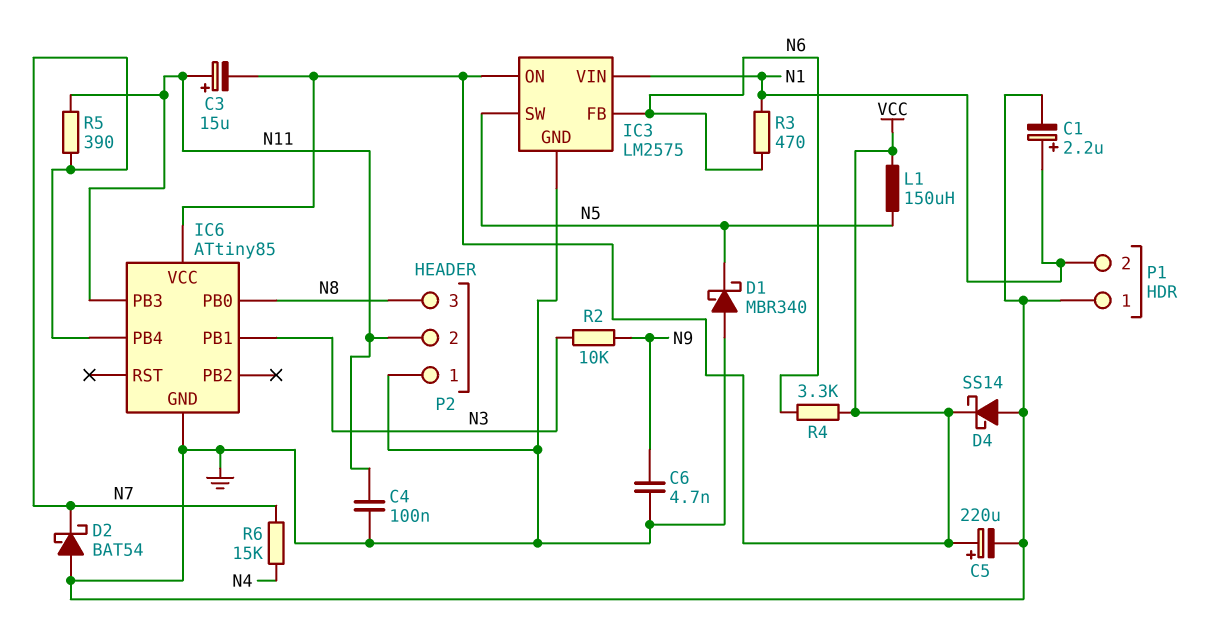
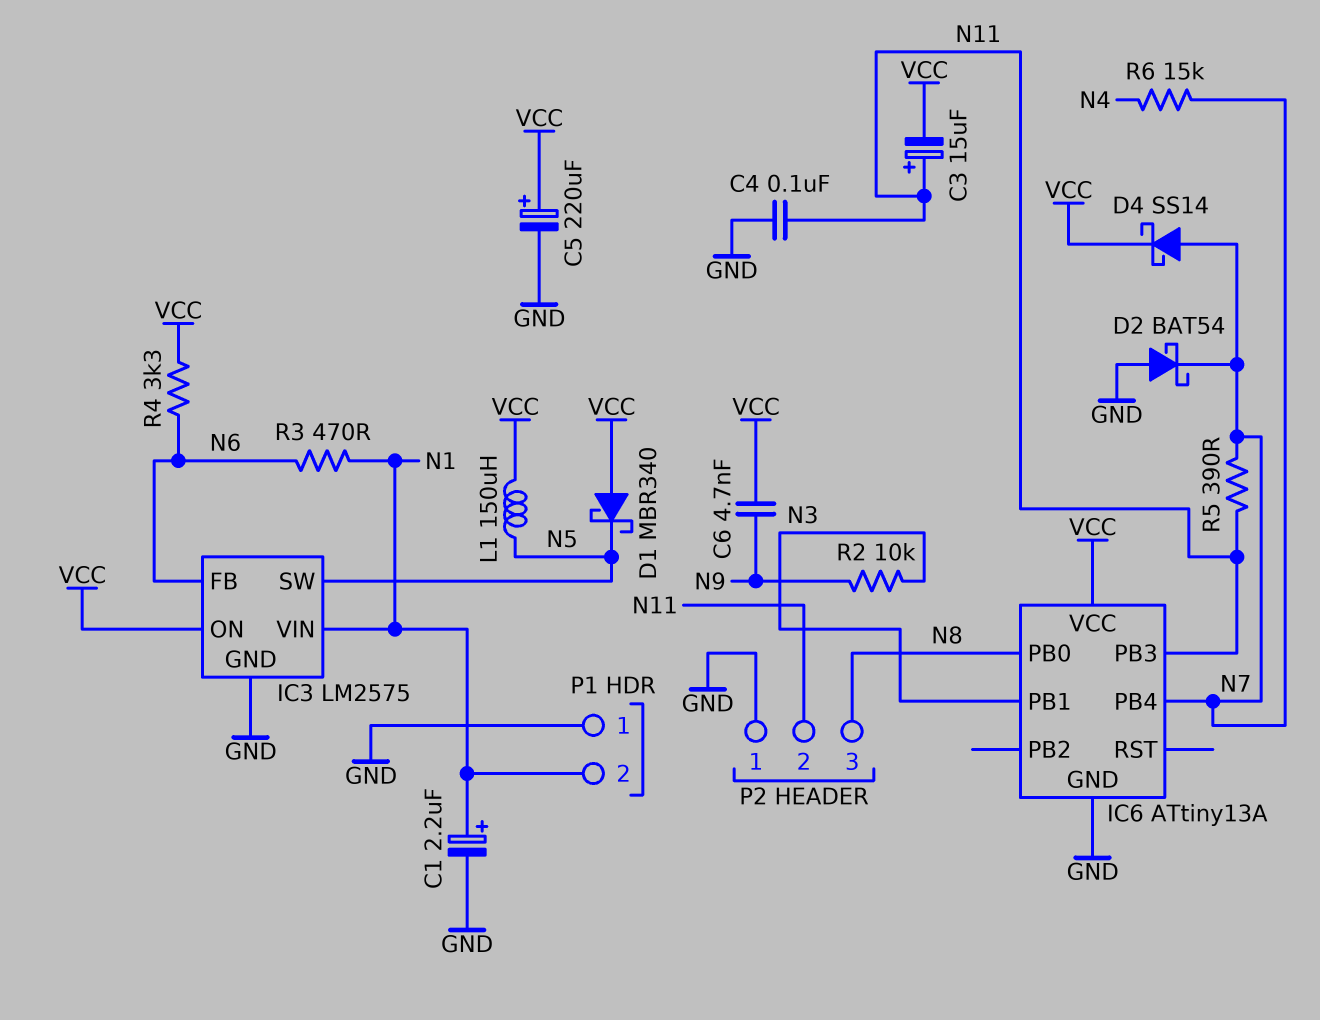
C6: 4.7nF (GND, N9) -> 4.7nF (N9, VCC)
D1: schottky MBR340 (A GND, K N5) -> schottky MBR340 (A VCC, K N5)
D4: schottky SS14 (A GND, K VCC) -> schottky SS14 (A N7, K VCC)
IC6: ATtiny85 -> ATtiny13A

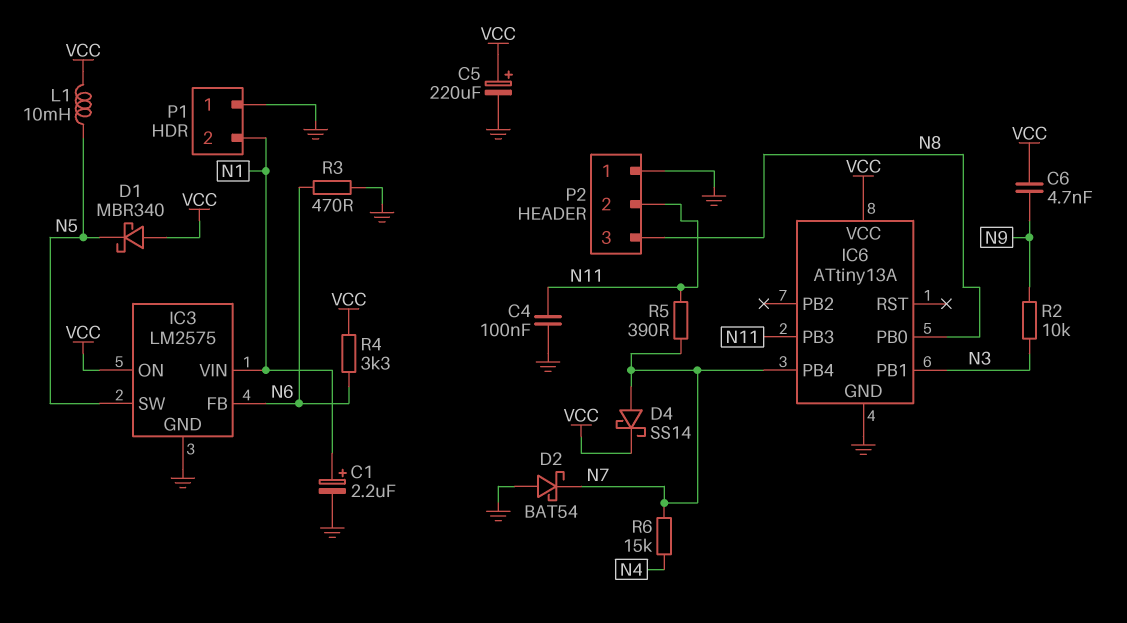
C3: 15uF (plus N11, minus VCC) -> none
L1: 150uH (N5, VCC) -> 10mH (N5, VCC)
R3: 470 (N1, N6) -> 470 (GND, N6)

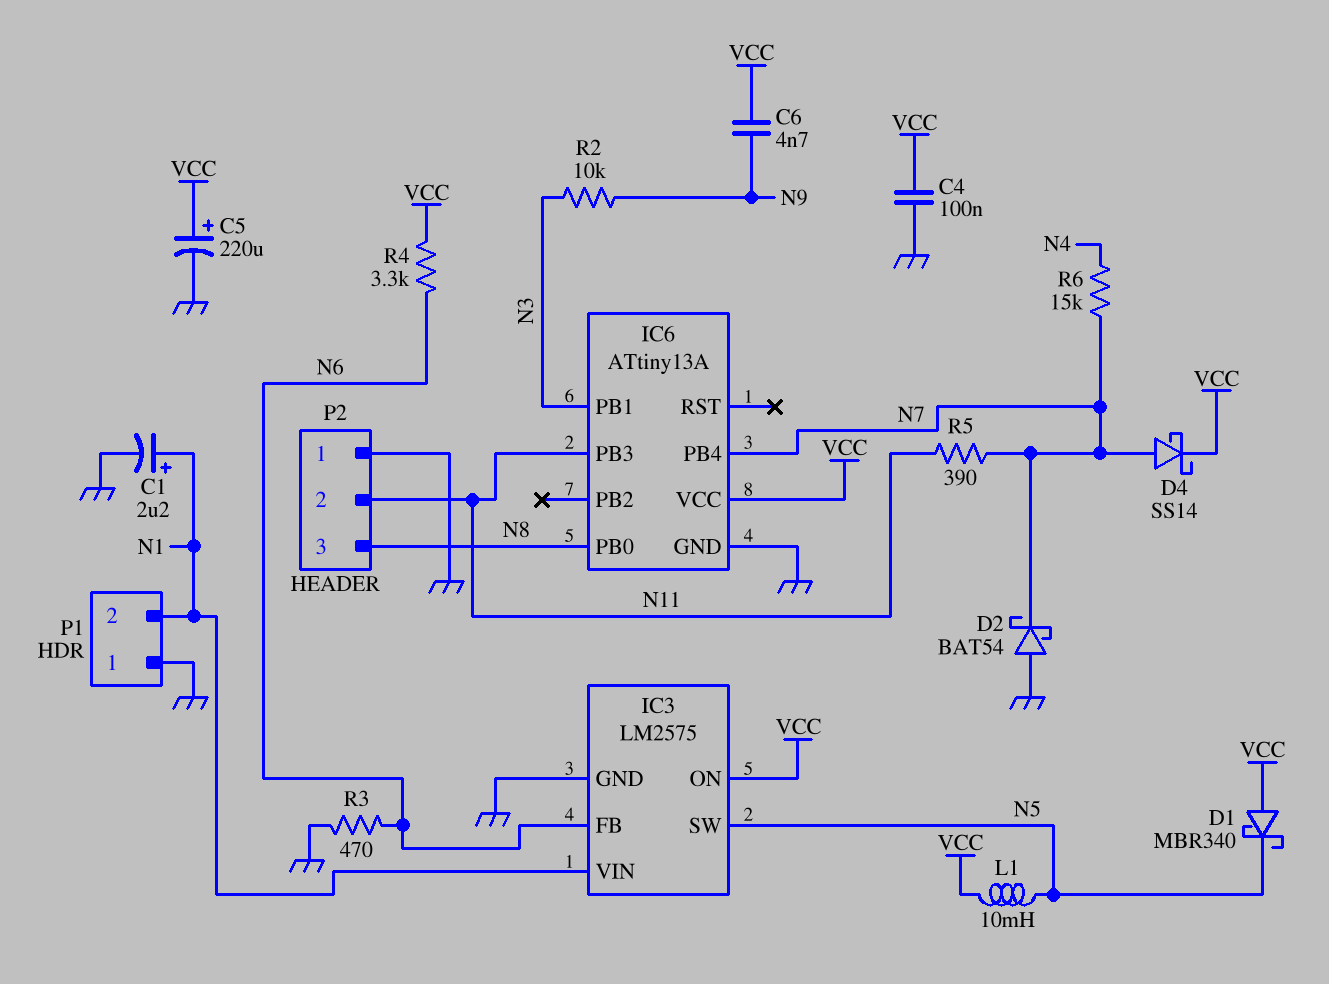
C4: 100nF (GND, N11) -> 100nF (GND, VCC)

